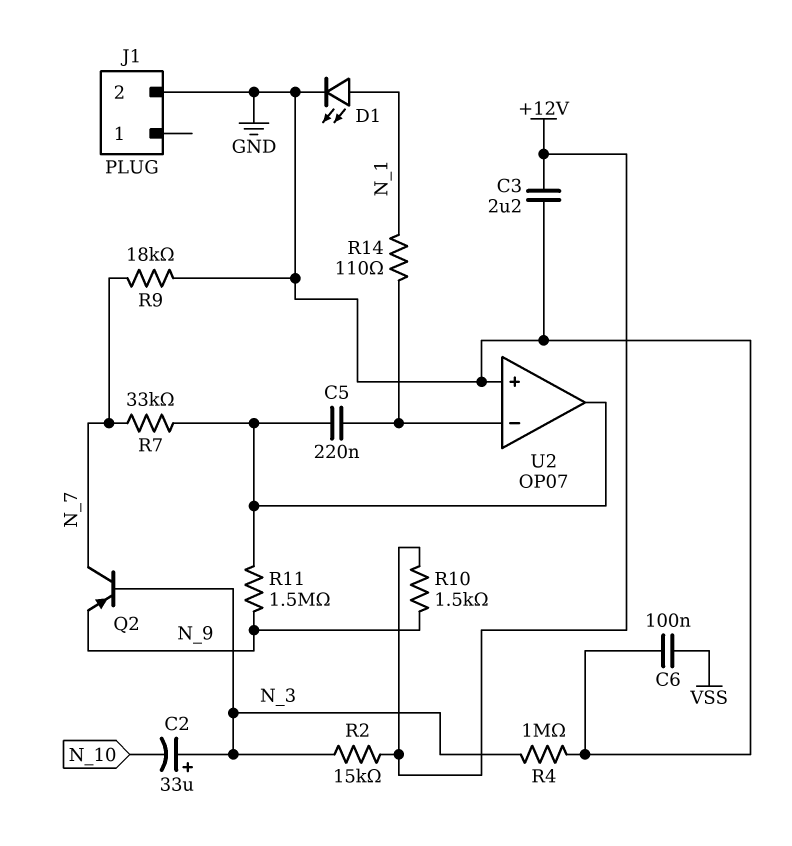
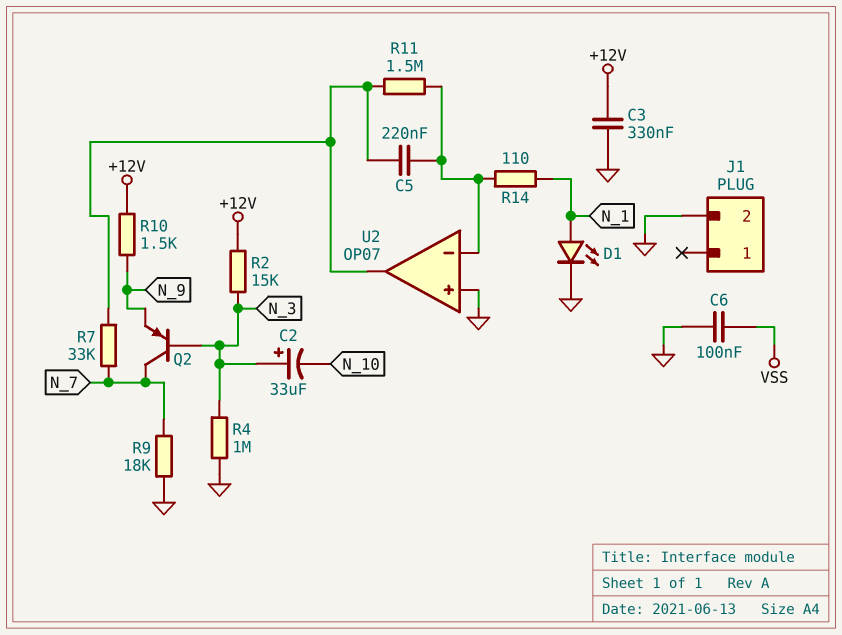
C3: 2.2uF (+12V, GND) -> 330nF (+12V, GND)
R11: 1.5M (N_9, U2/out) -> 1.5M (U2/in-, U2/out)

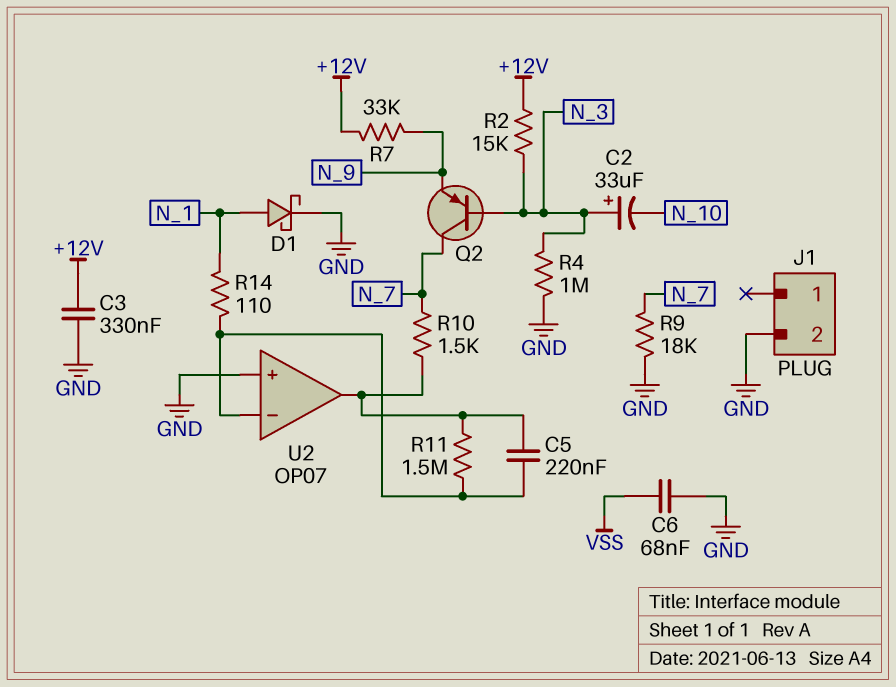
C6: 100nF (GND, VSS) -> 68nF (GND, VSS)
D1: LED (A N_1, K GND) -> schottky (A N_1, K GND)
R7: 33k (N_7, U2/out) -> 33k (+12V, N_9)
R10: 1.5k (+12V, N_9) -> 1.5k (N_7, U2/out)

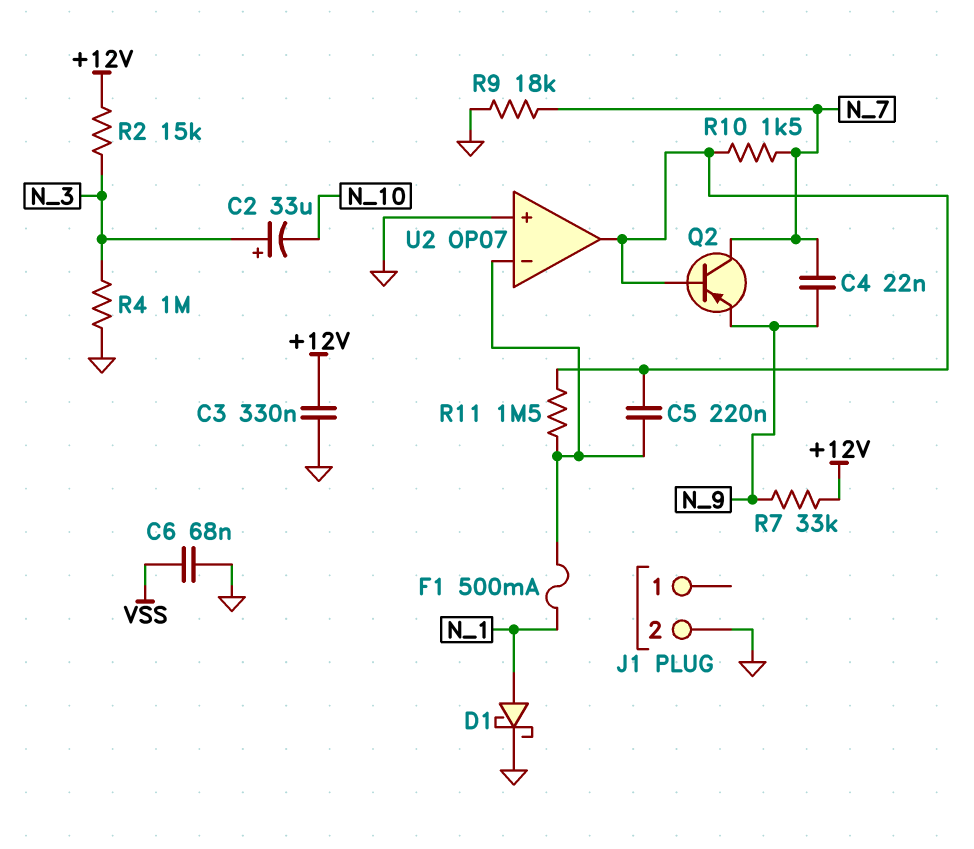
C4: none -> 22nF (N_7, N_9)
F1: none -> 500mA (N_1, U2/in-)
Q2: PNP (B N_3, C N_7, E N_9) -> PNP (B U2/out, C N_7, E N_9)
R14: 110 (N_1, U2/in-) -> none

